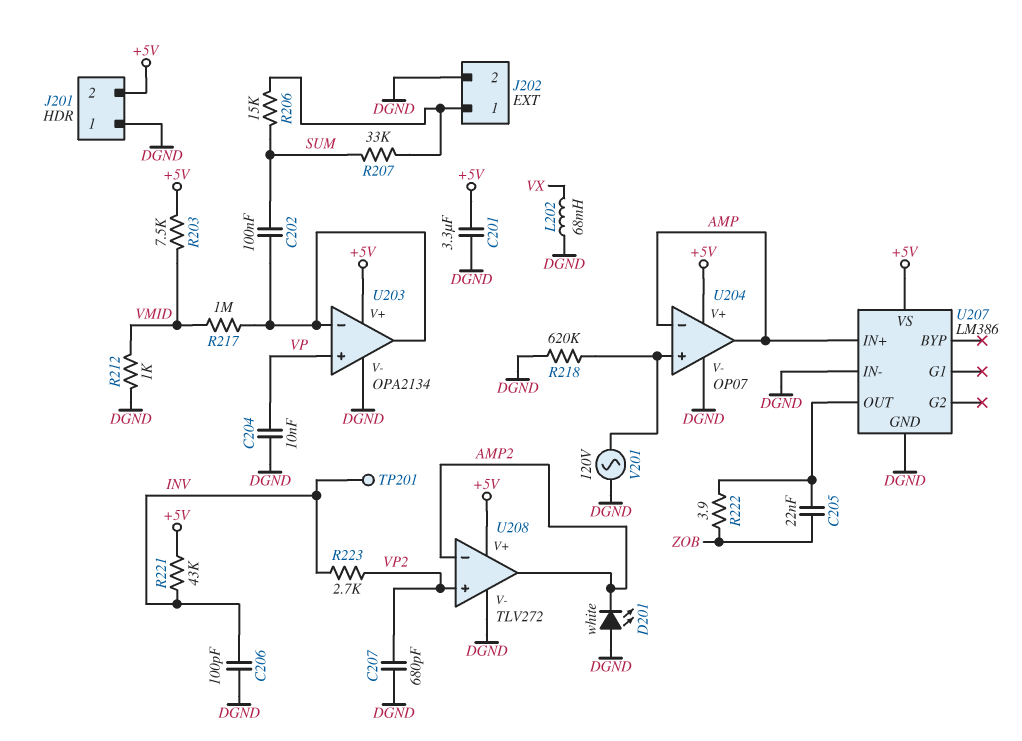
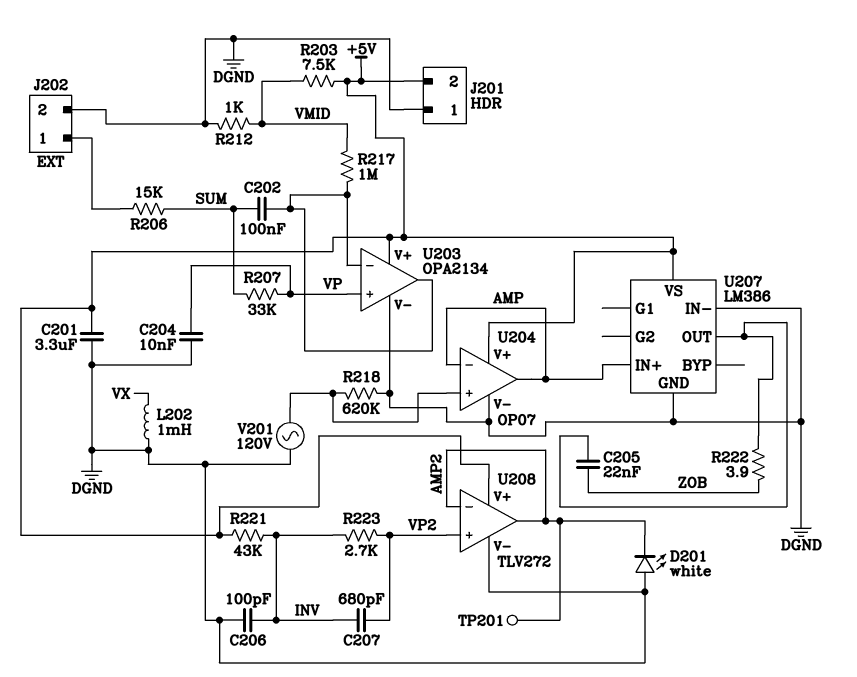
C207: 680pF (DGND, VP2) -> 680pF (INV, VP2)
L202: 68mH (DGND, VX) -> 1mH (DGND, VX)
R207: 33k (J202/1, SUM) -> 33k (SUM, VP)
TP201: test point (INV) -> test point (AMP2)

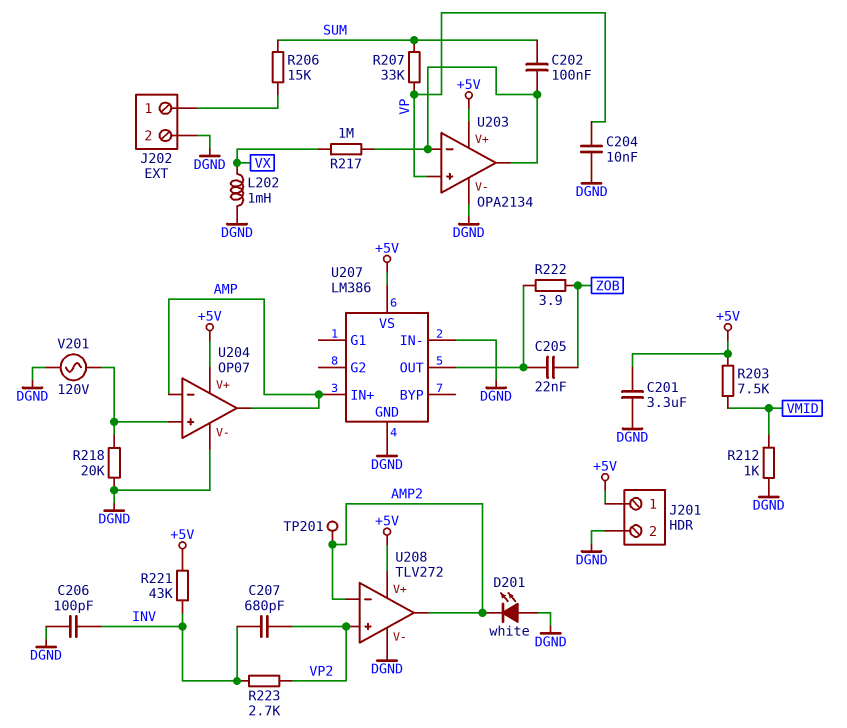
J201 pin 1: DGND -> +5V
J201 pin 2: +5V -> DGND
R217: 1M (U203/in-, VMID) -> 1M (U203/in-, VX)
R218: 620k (DGND, U204/in+) -> 20k (DGND, U204/in+)

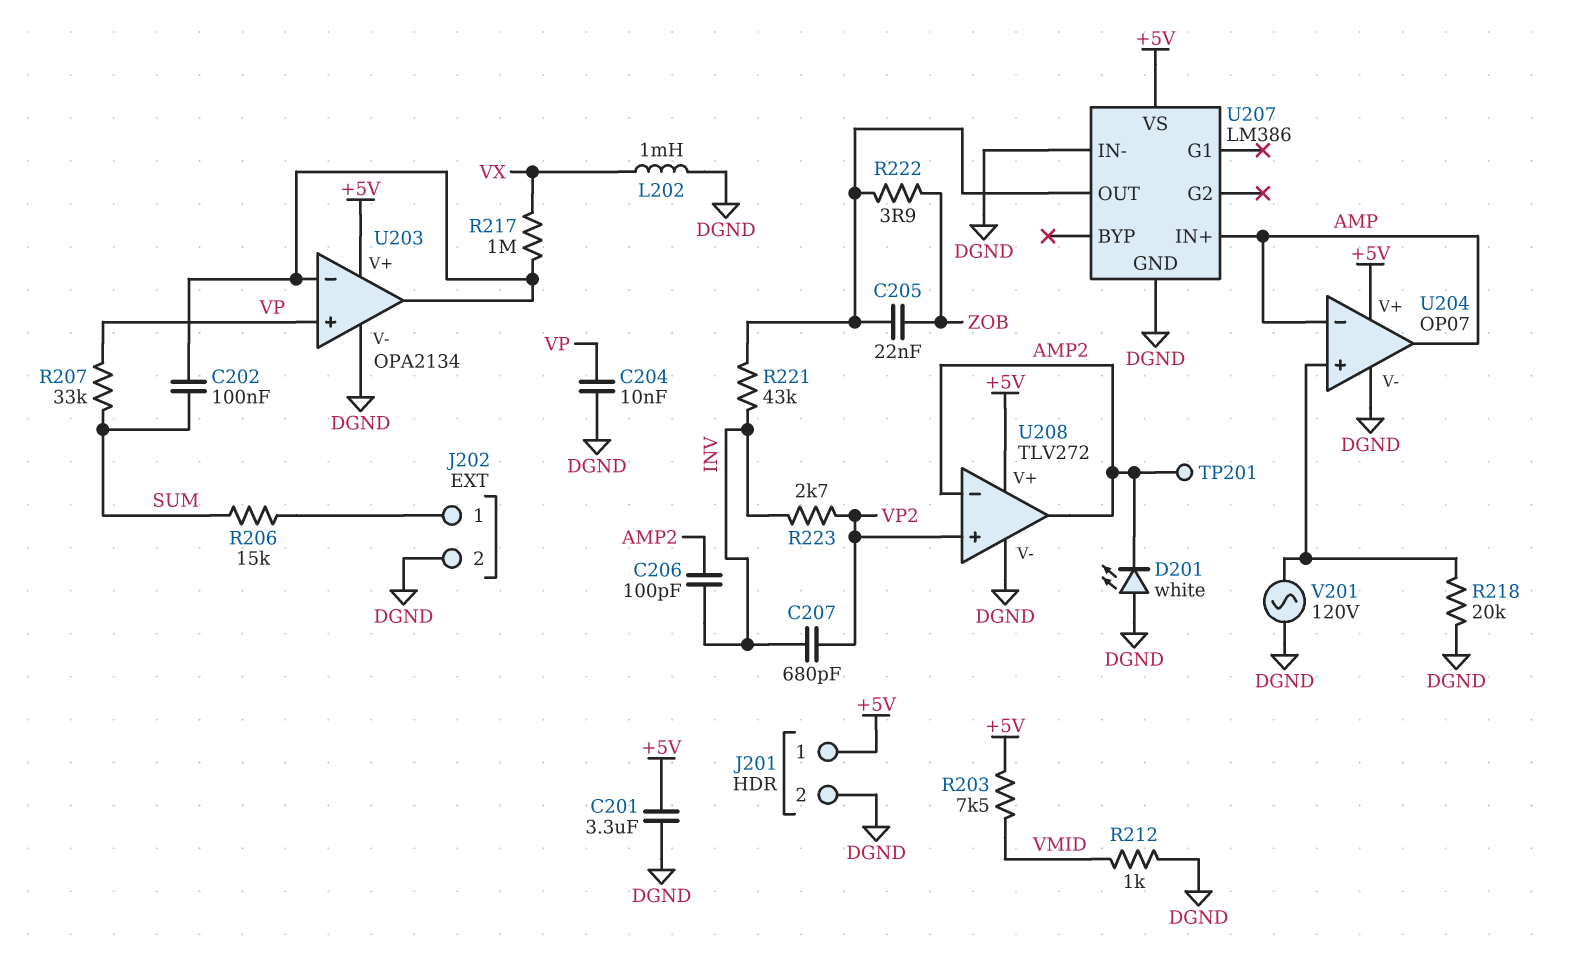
C206: 100pF (DGND, INV) -> 100pF (AMP2, INV)
R221: 43k (+5V, INV) -> 43k (INV, U207/OUT)

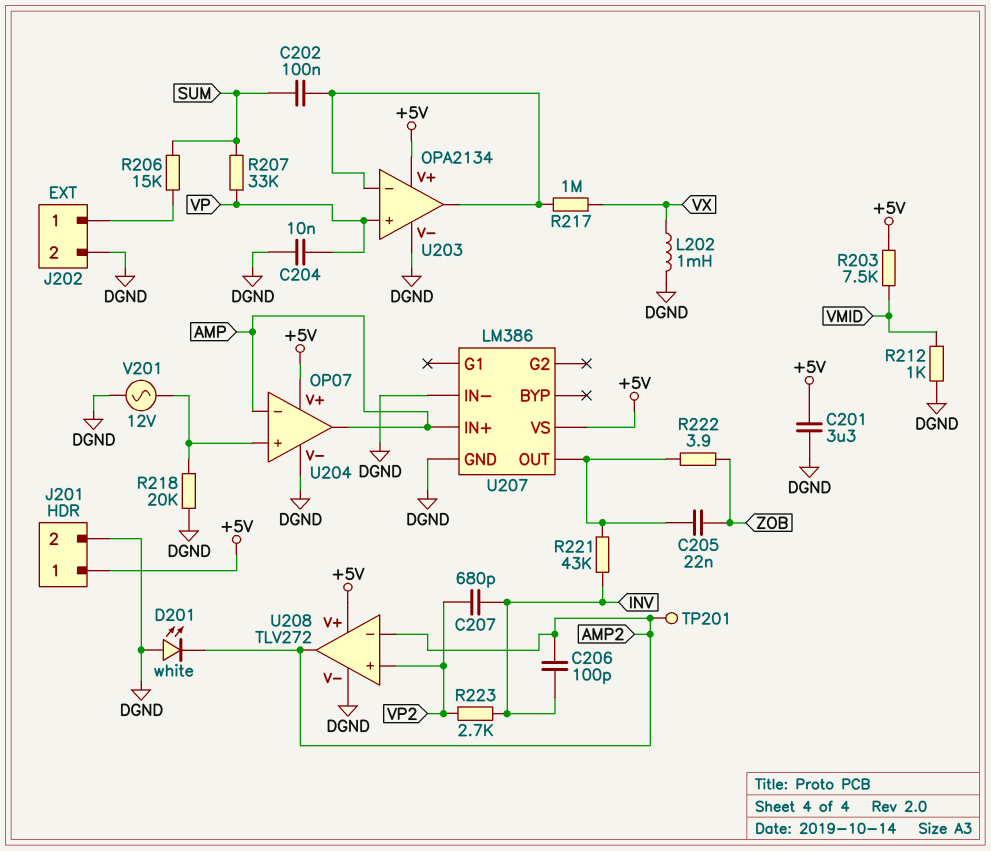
V201: AC 120V (DGND, U204/in+) -> AC 12V (DGND, U204/in+)

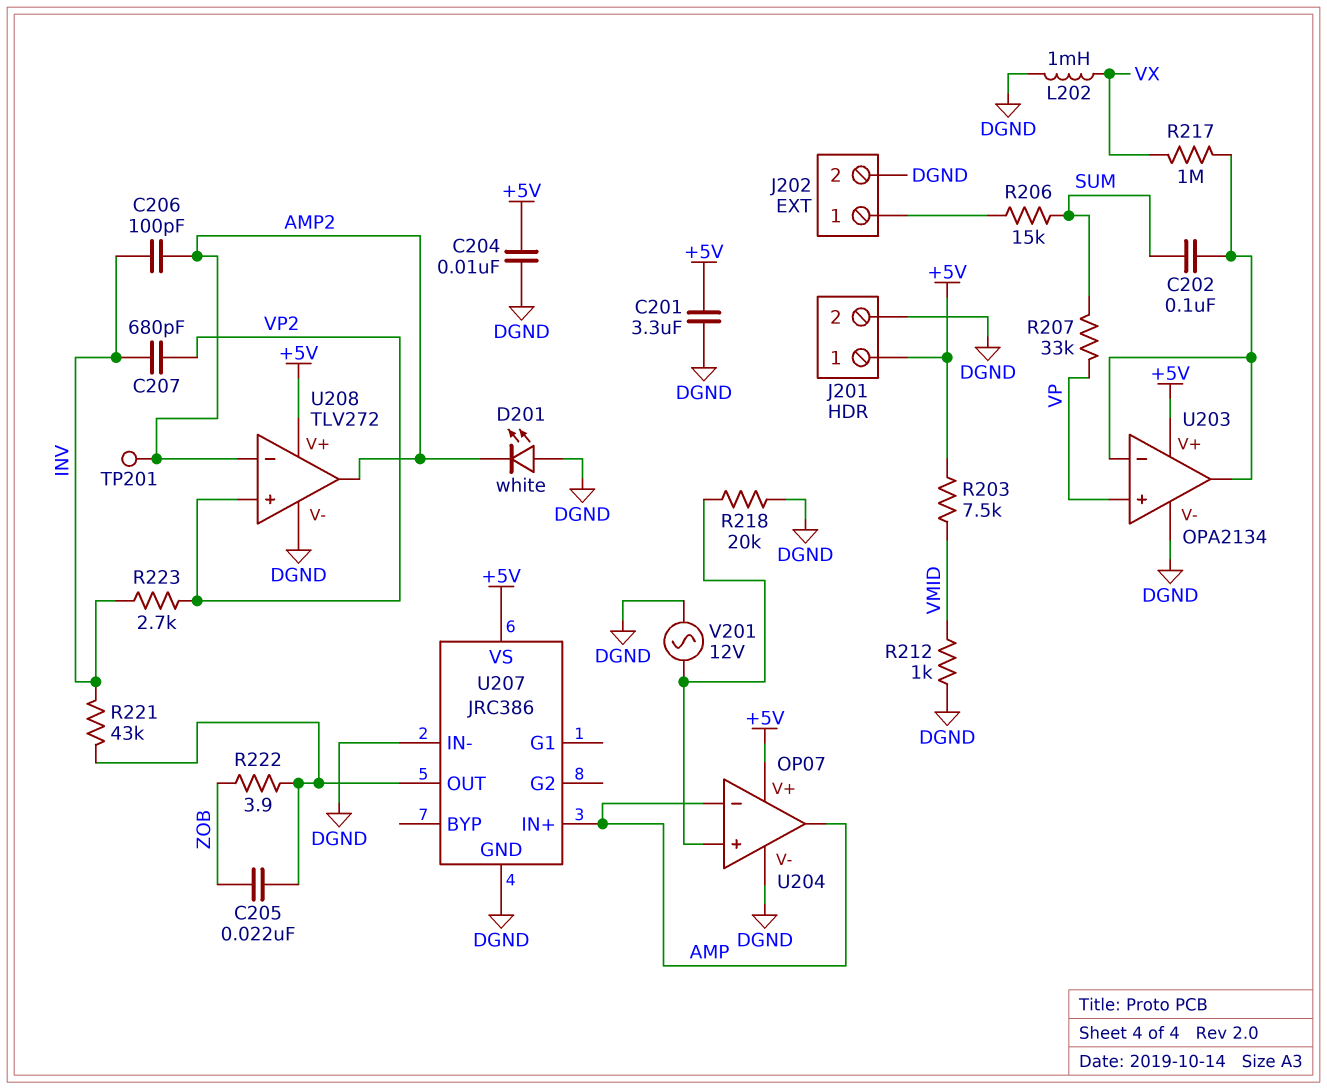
C204: 10nF (DGND, VP) -> 10nF (+5V, DGND)
U207: LM386 -> JRC386

